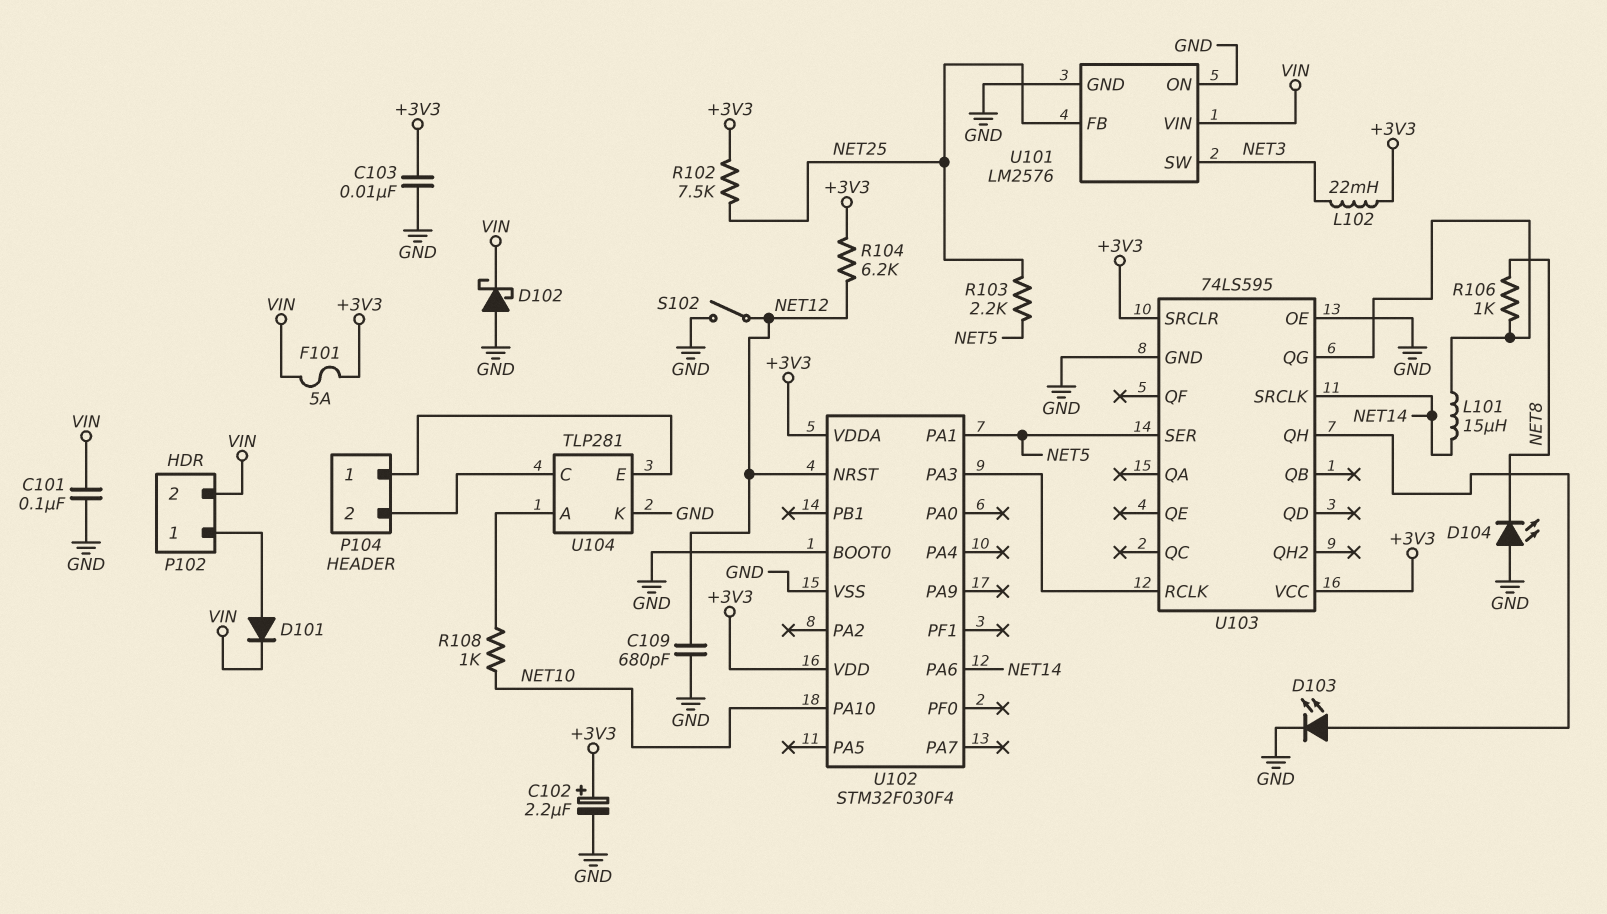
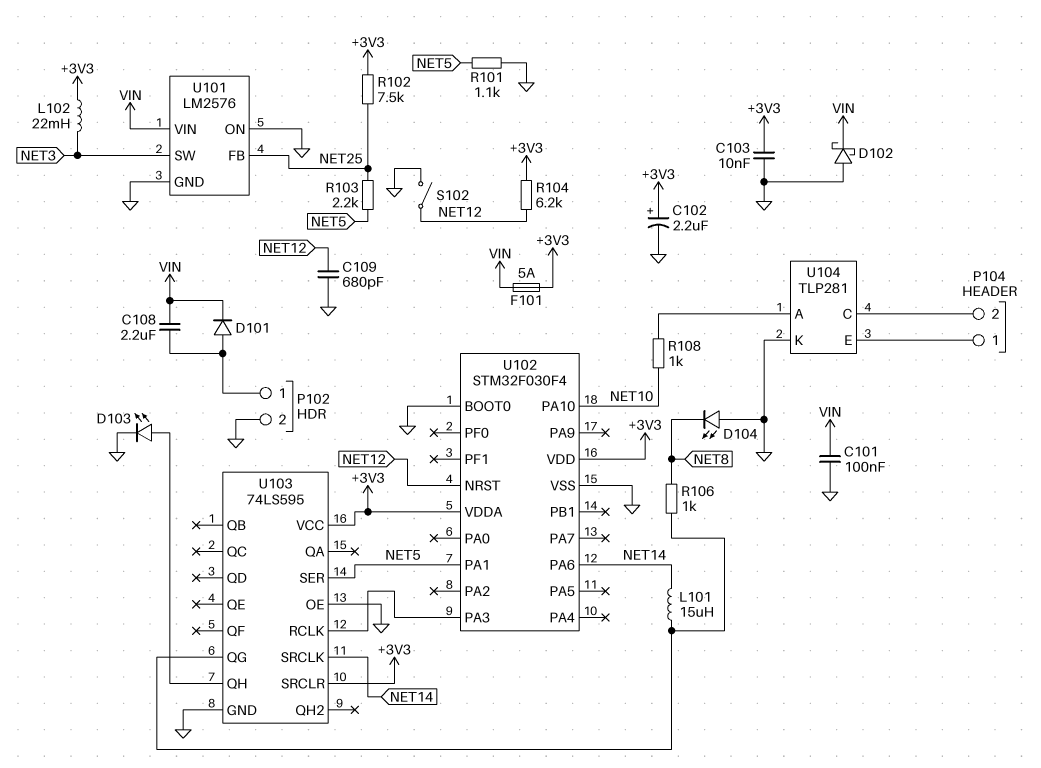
C108: none -> 2.2uF (P102/1, VIN)
P102 pin 2: VIN -> GND
R101: none -> 1.1k (GND, NET5)

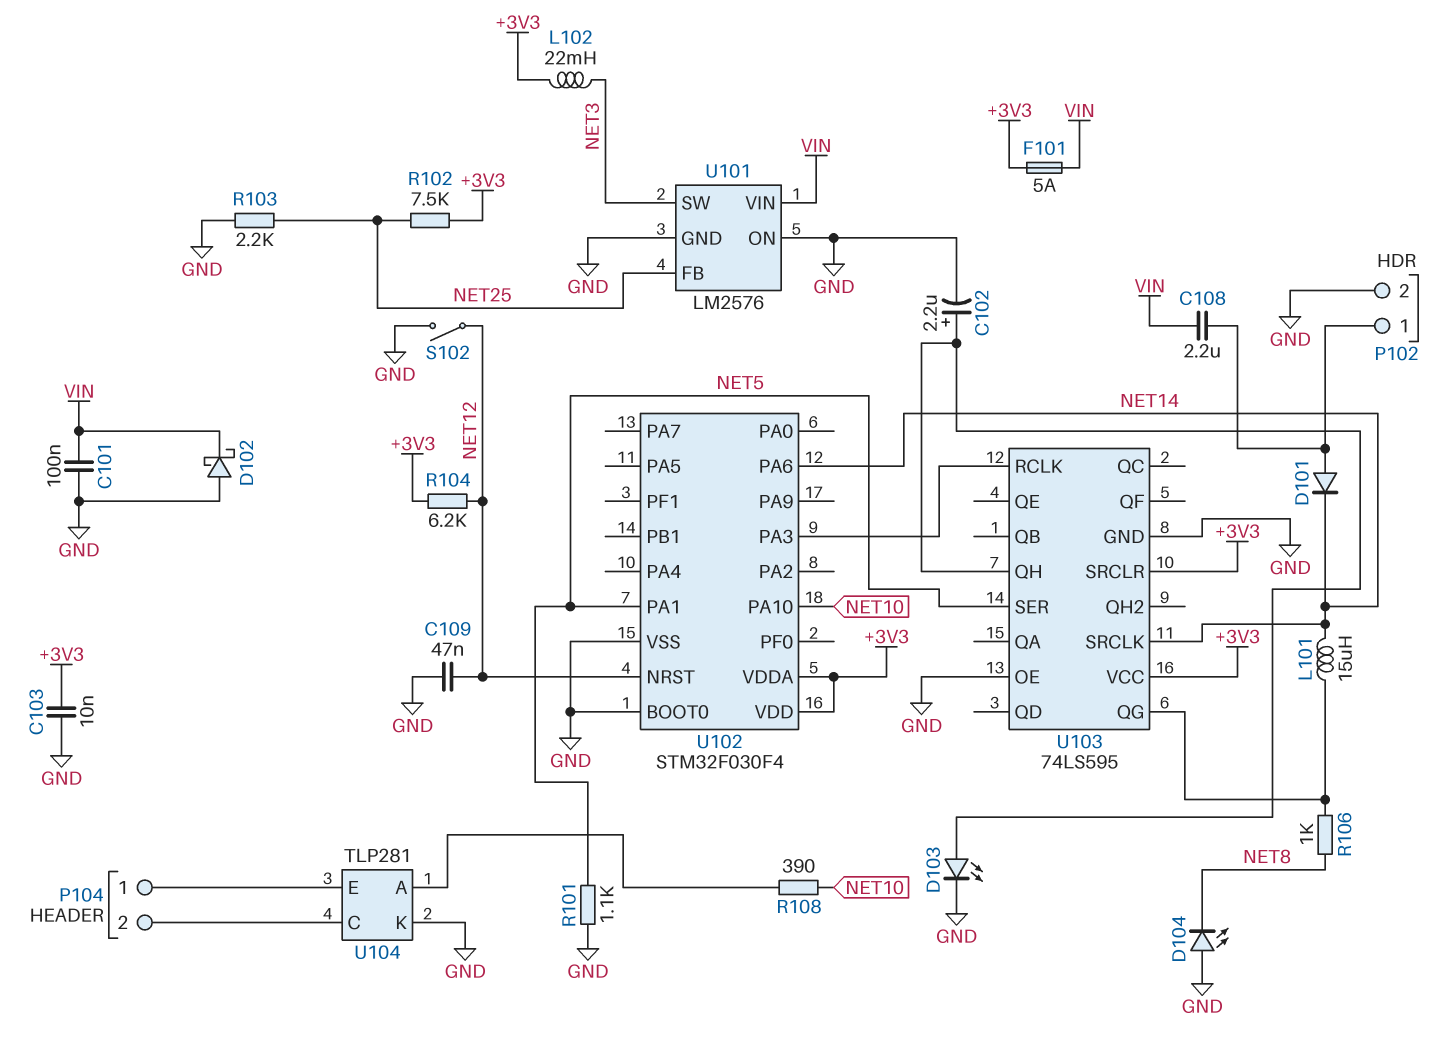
C102: 2.2uF (plus +3V3, minus GND) -> 2.2uF (plus U103/QH, minus GND)
C109: 680pF (GND, NET12) -> 47nF (GND, NET12)
D101: diode (A P102/1, K VIN) -> diode (A P102/1, K NET14)
R103: 2.2k (NET5, NET25) -> 2.2k (GND, NET25)
R108: 1k (NET10, U104/A) -> 390 (NET10, U104/A)

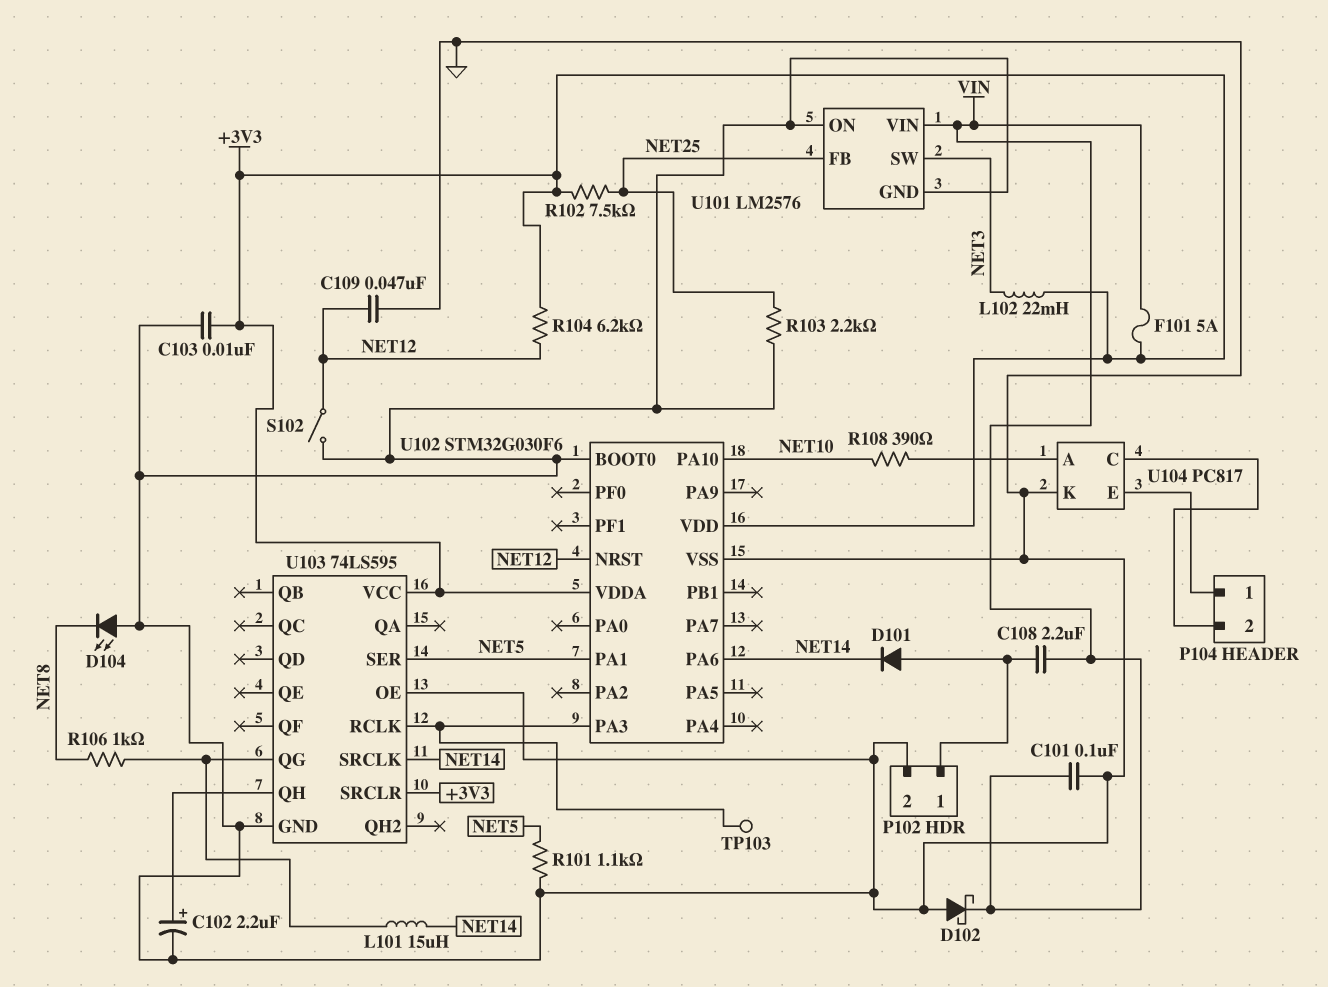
D103: LED (A U103/QH, K GND) -> none
TP103: none -> test point (U102/PA3)
U102: STM32F030F4 -> STM32G030F6
U104: TLP281 -> PC817

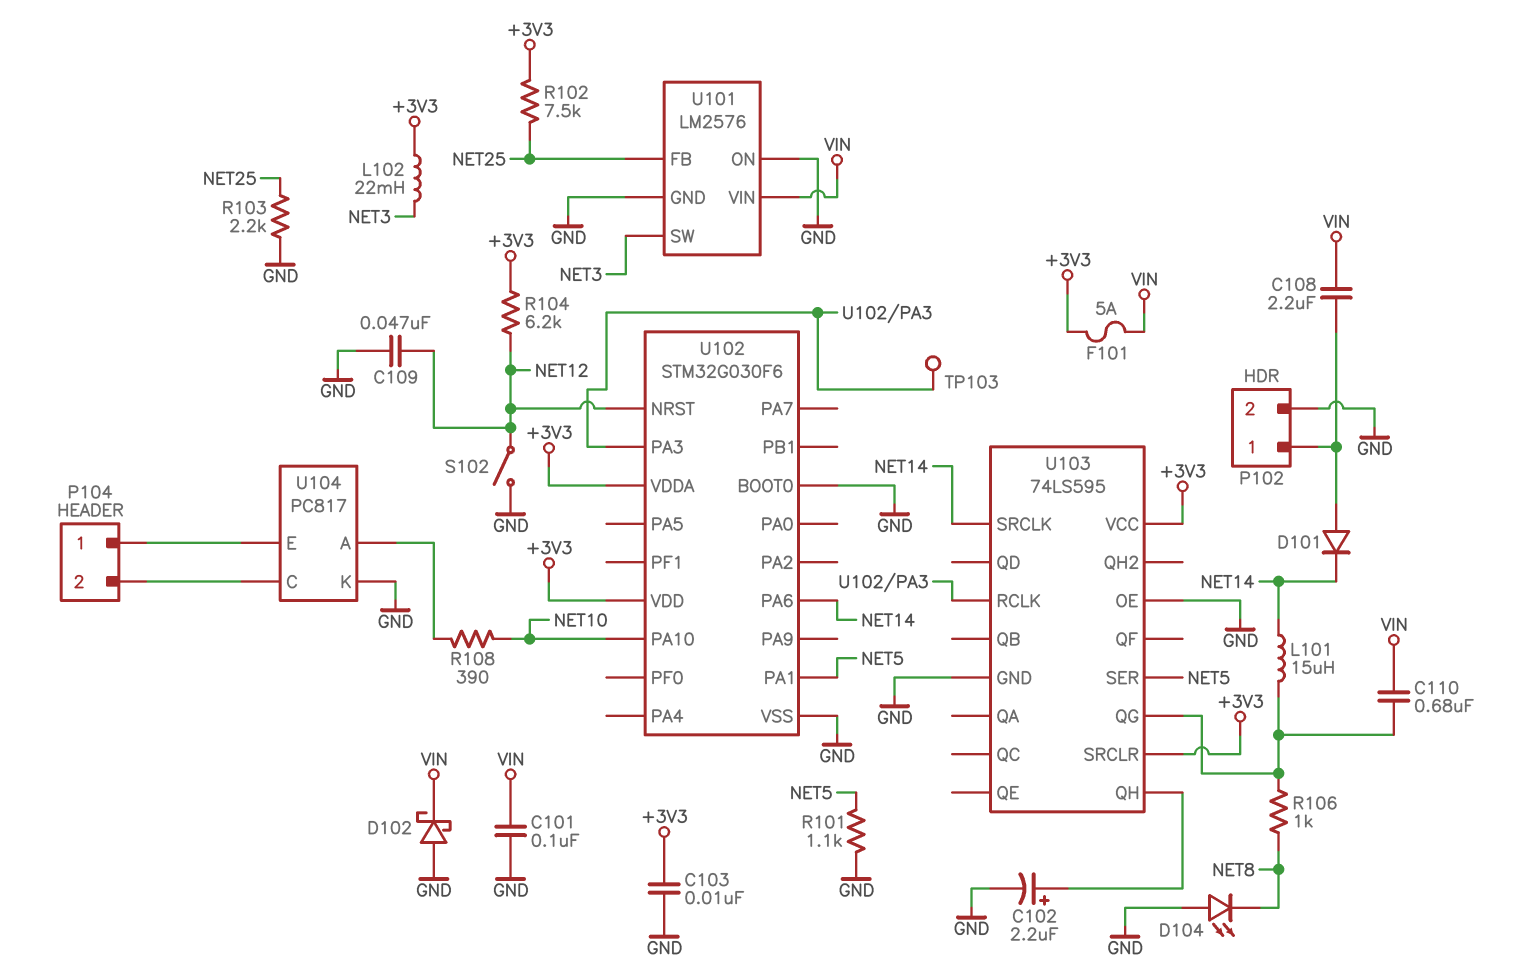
C110: none -> 680nF (U103/QG, VIN)

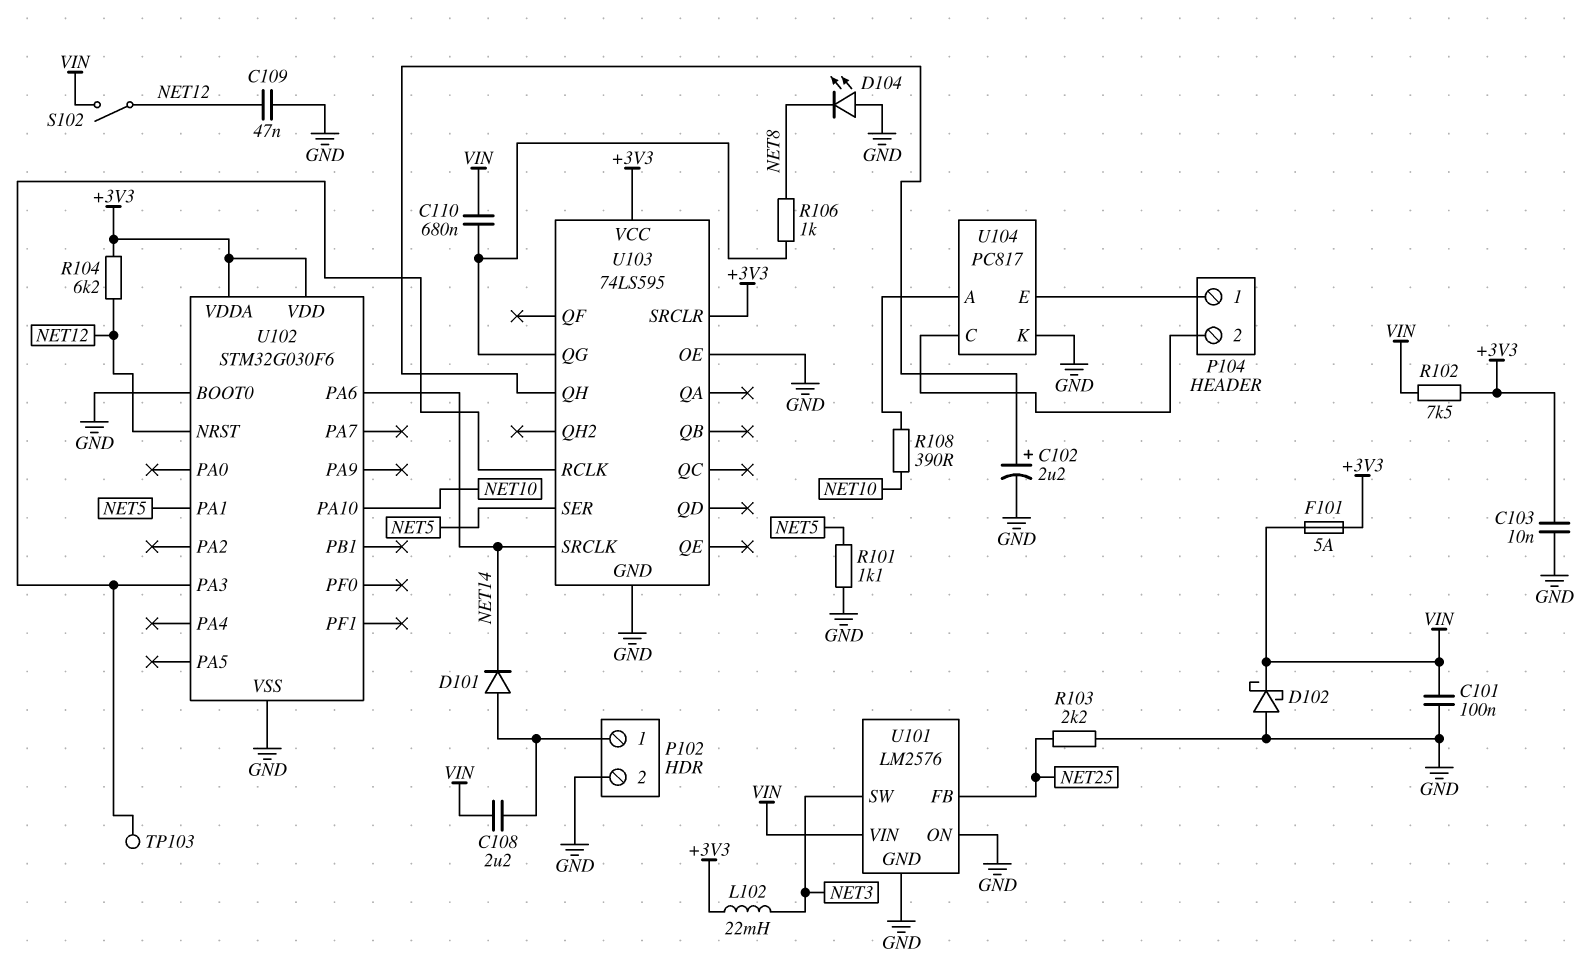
L101: 15uH (NET14, U103/QG) -> none
R102: 7.5k (+3V3, NET25) -> 7.5k (+3V3, VIN)
S102: switch (GND, NET12) -> switch (NET12, VIN)

